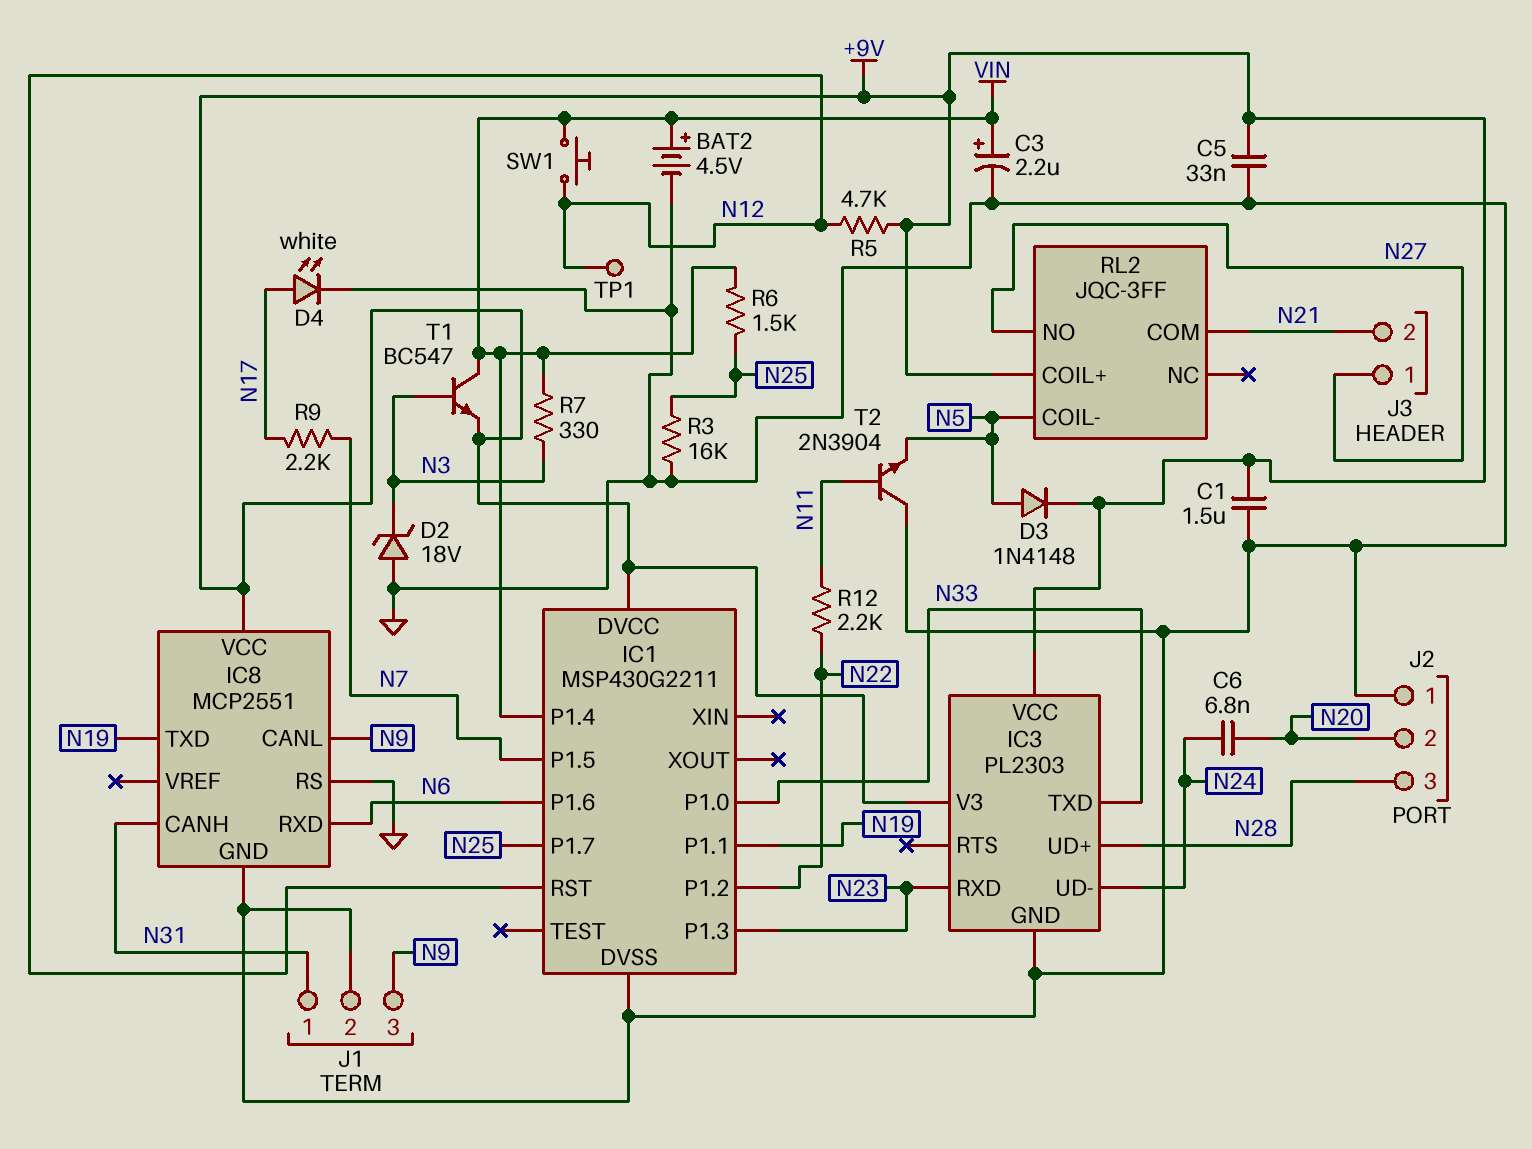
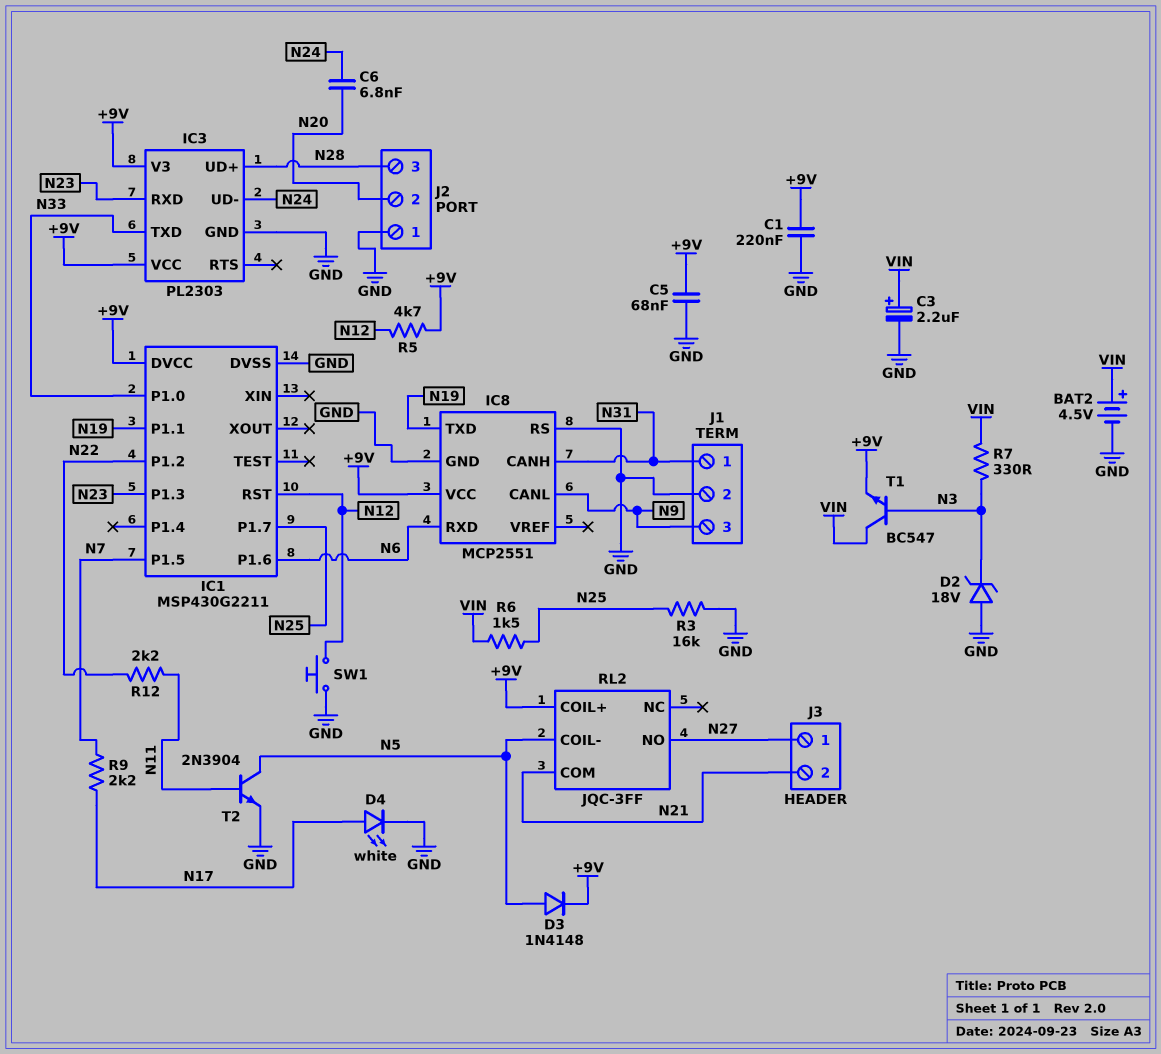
C1: 1.5uF (+9V, GND) -> 220nF (+9V, GND)
C5: 33nF (+9V, GND) -> 68nF (+9V, GND)
IC1 pin P1.4: VIN -> none
SW1: button (N12, VIN) -> button (GND, N12)
T2: NPN 2N3904 (B N11, C GND, E N5) -> NPN 2N3904 (B N11, C N5, E GND)
TP1: test point (N12) -> none

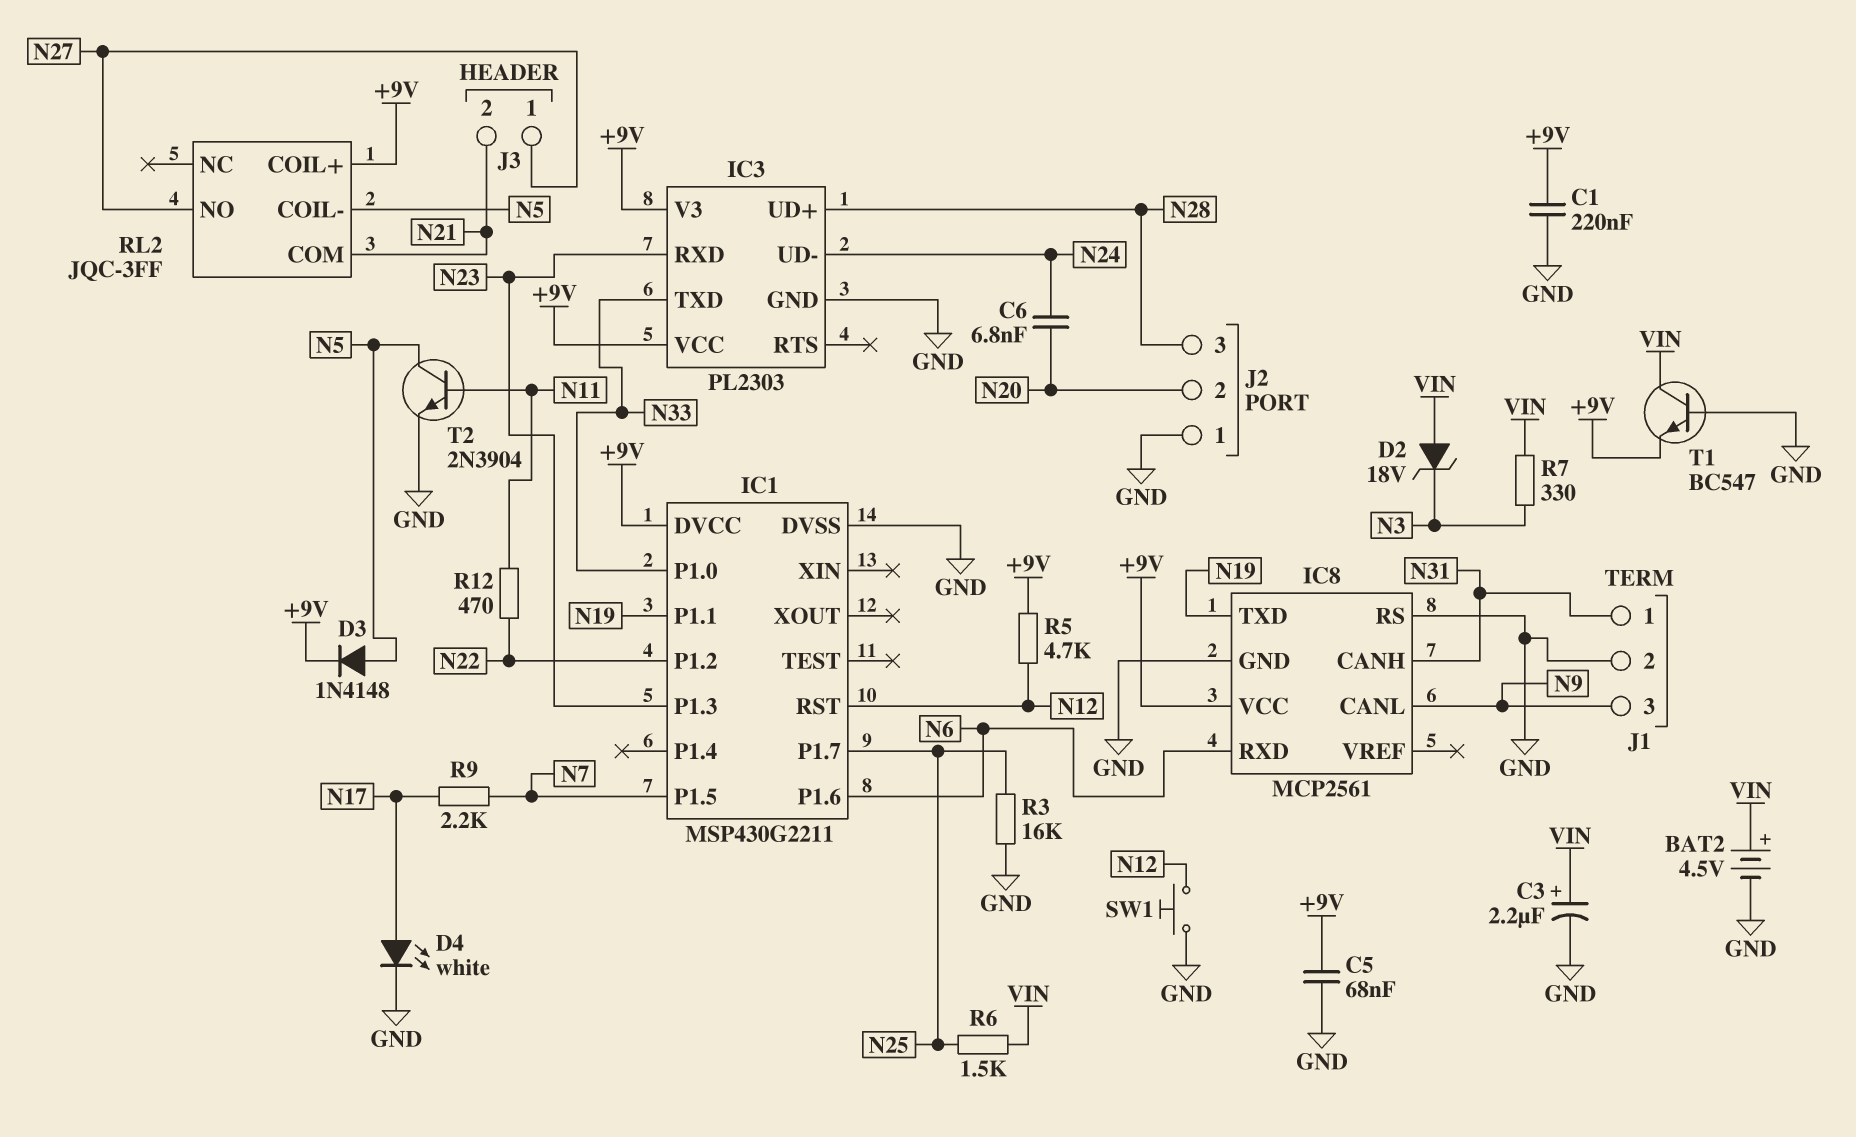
D2: zener 18V (A GND, K N3) -> zener 18V (A VIN, K N3)
IC8: MCP2551 -> MCP2561
R12: 2.2k (N11, N22) -> 470 (N11, N22)
T1: NPN BC547 (B N3, C VIN, E +9V) -> NPN BC547 (B GND, C VIN, E +9V)

